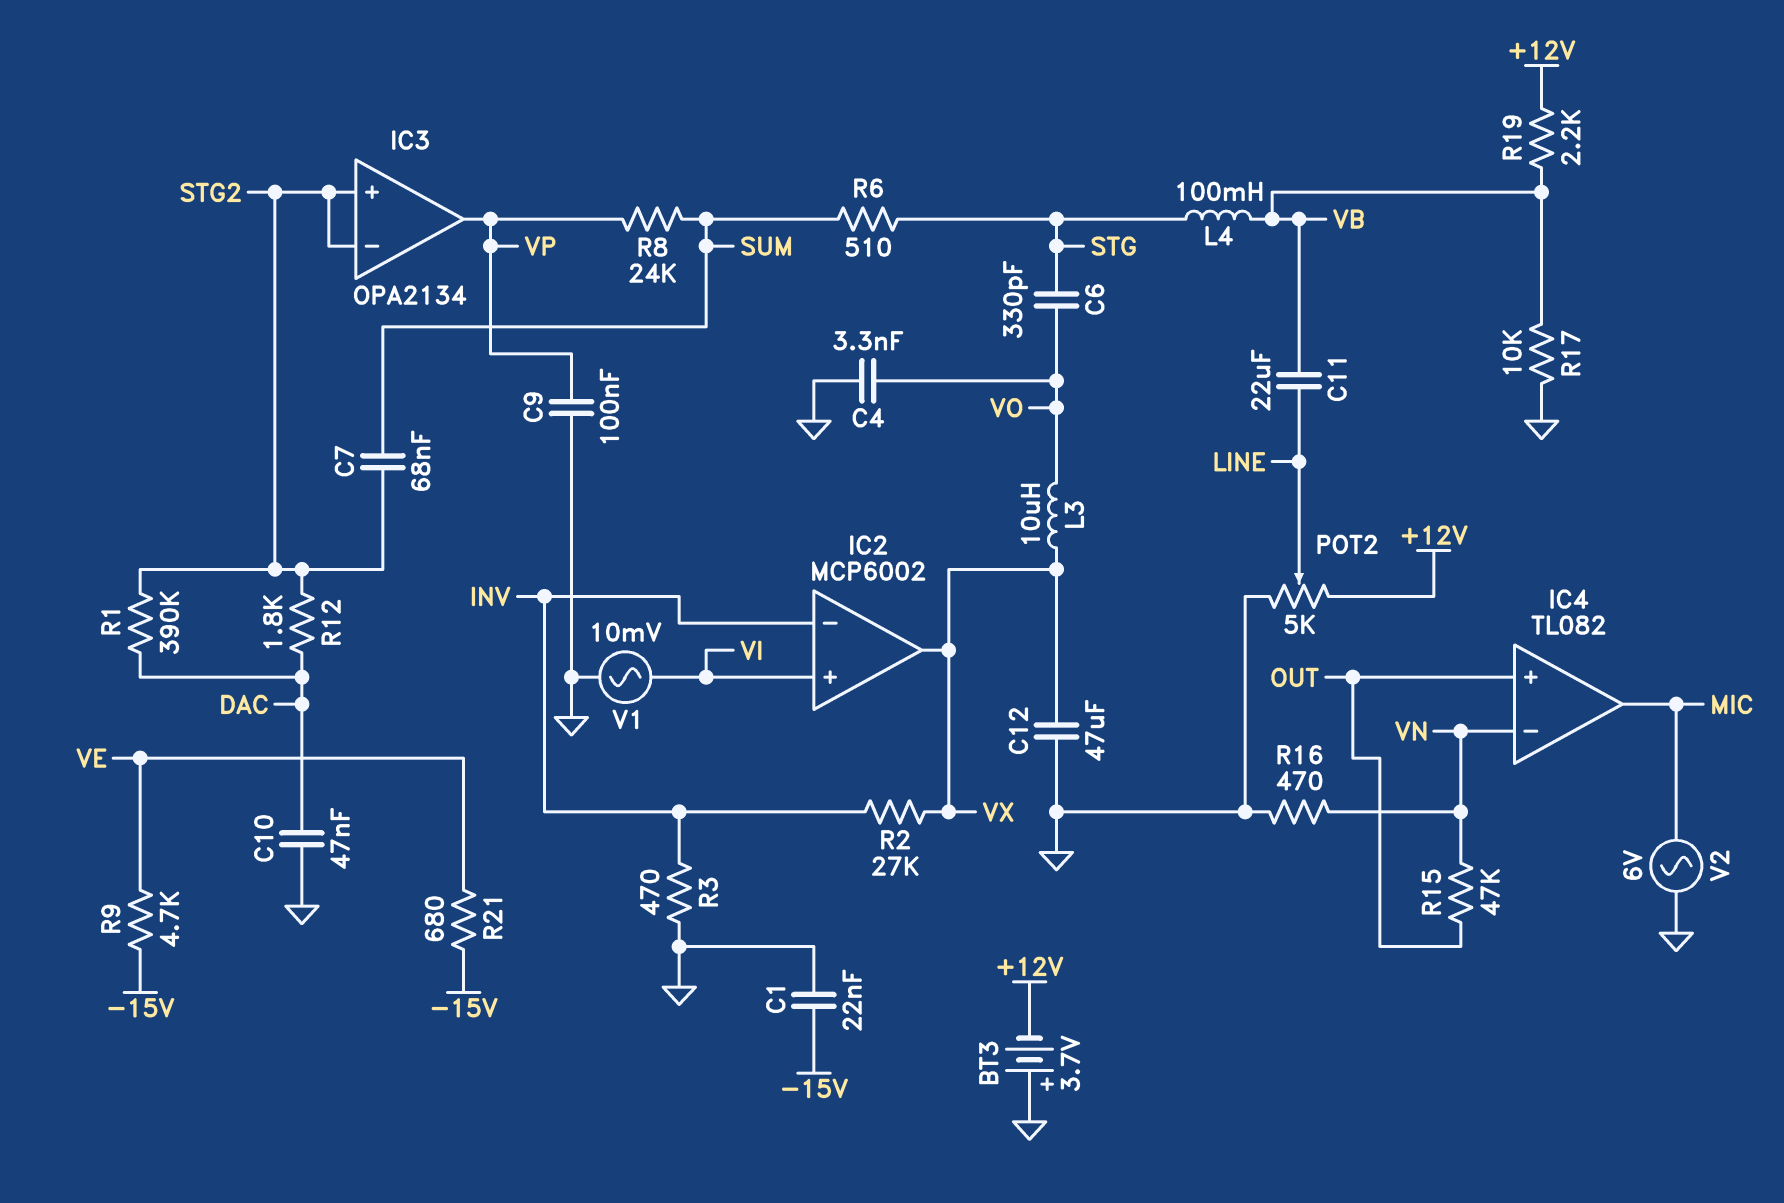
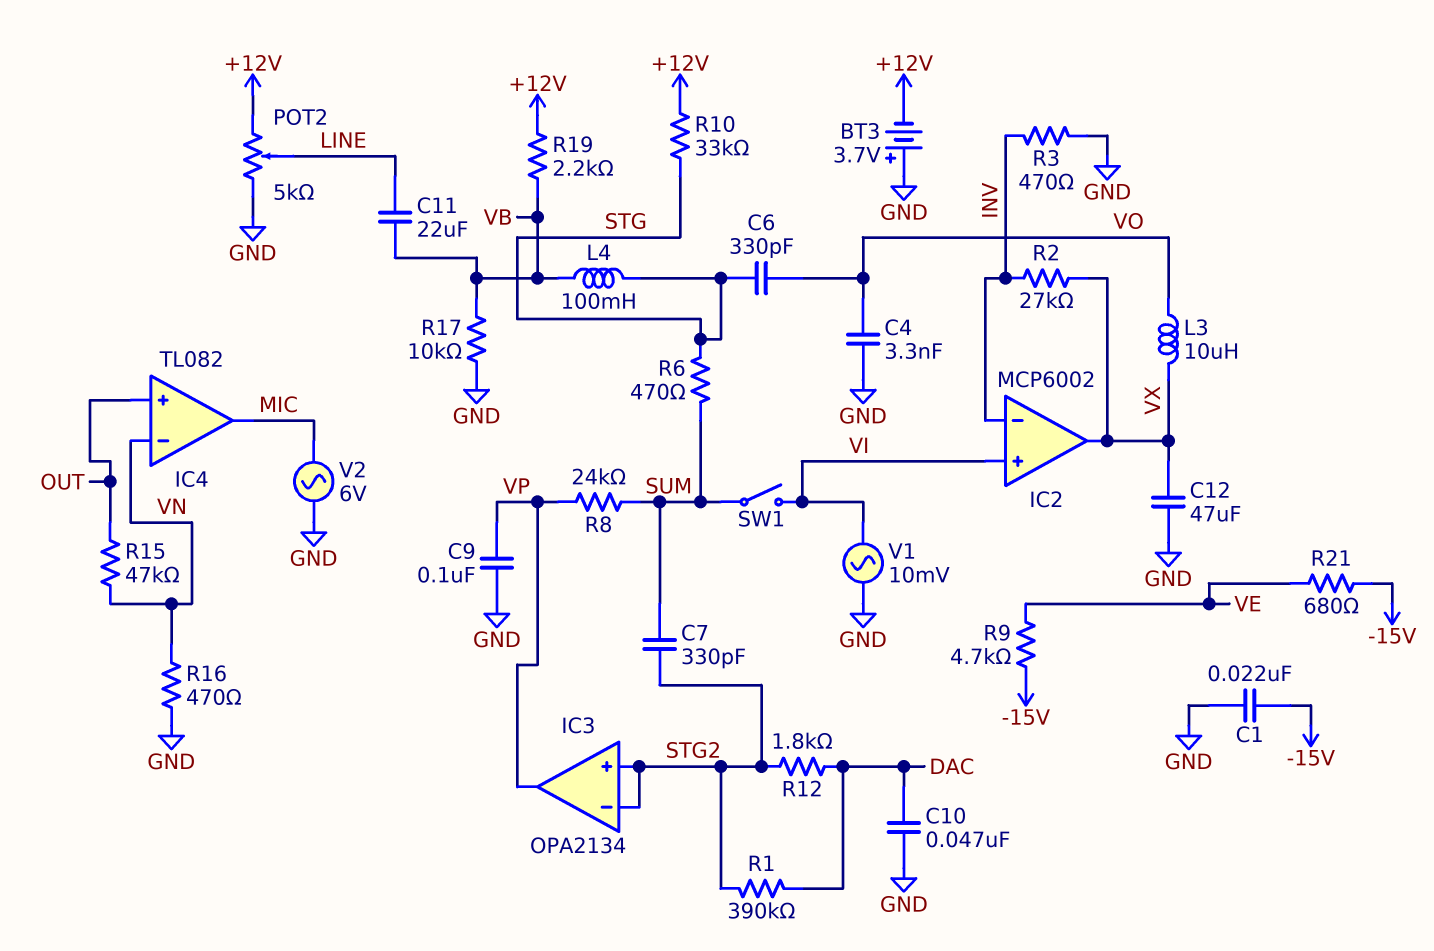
C7: 68nF (STG2, SUM) -> 330pF (STG2, SUM)
R6: 510 (STG, SUM) -> 470 (STG, SUM)
R10: none -> 33k (+12V, STG)
SW1: none -> switch (SUM, VI)

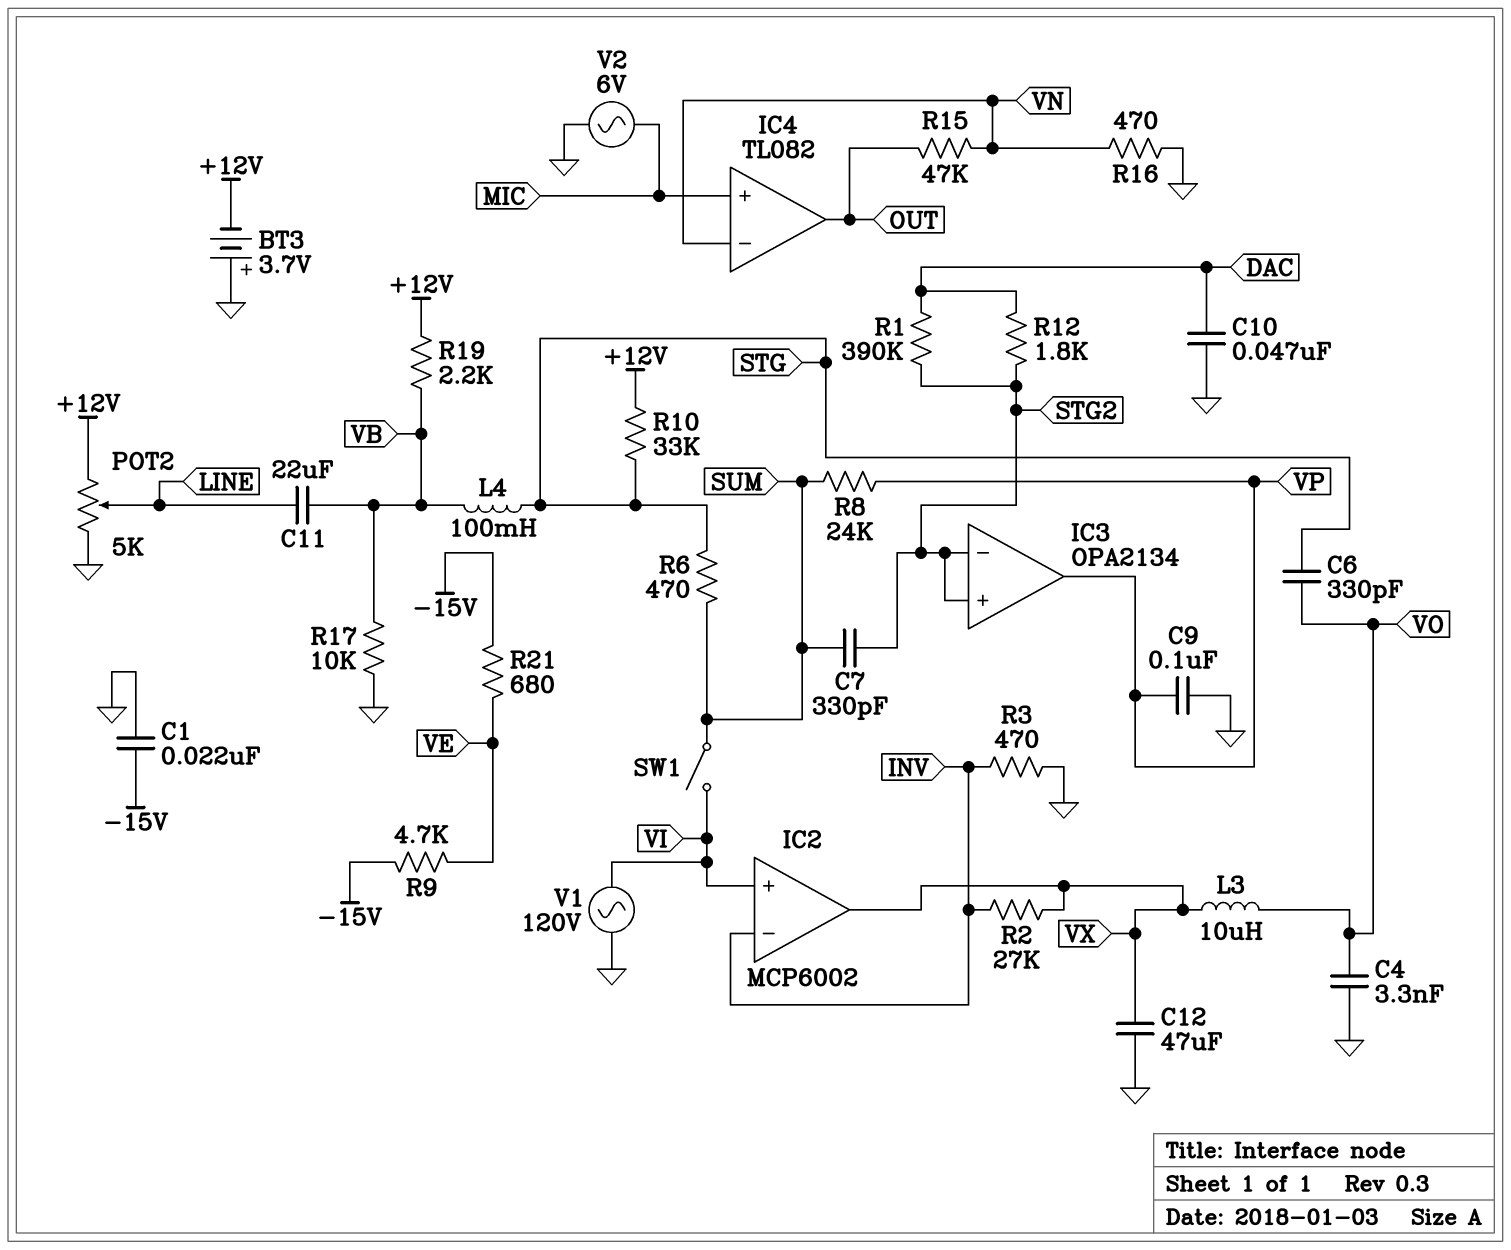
IC4 pin in+: OUT -> MIC
IC4 pin out: MIC -> OUT
V1: AC 10mV (GND, VI) -> AC 120V (GND, VI)

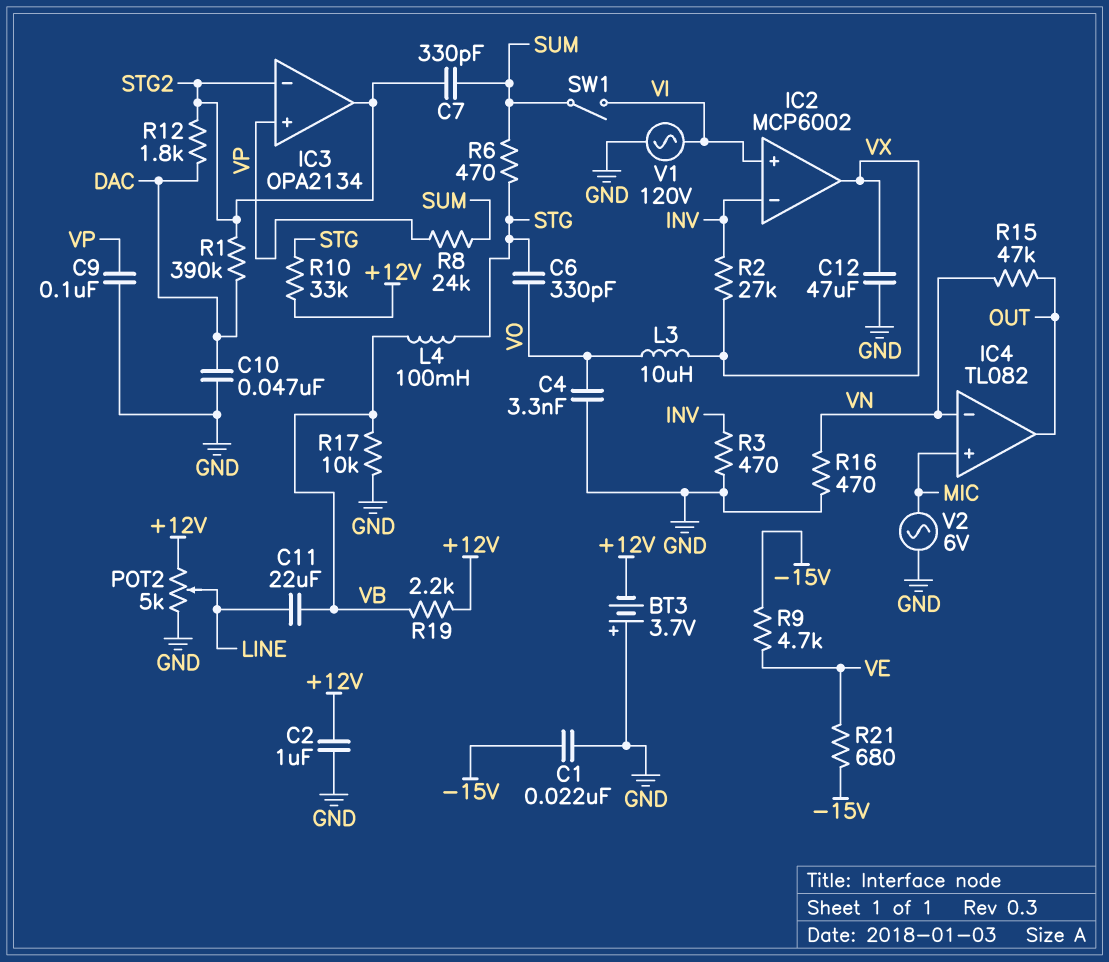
C2: none -> 1uF (+12V, GND)
IC3 pin in+: STG2 -> VP
IC3 pin out: VP -> STG2

